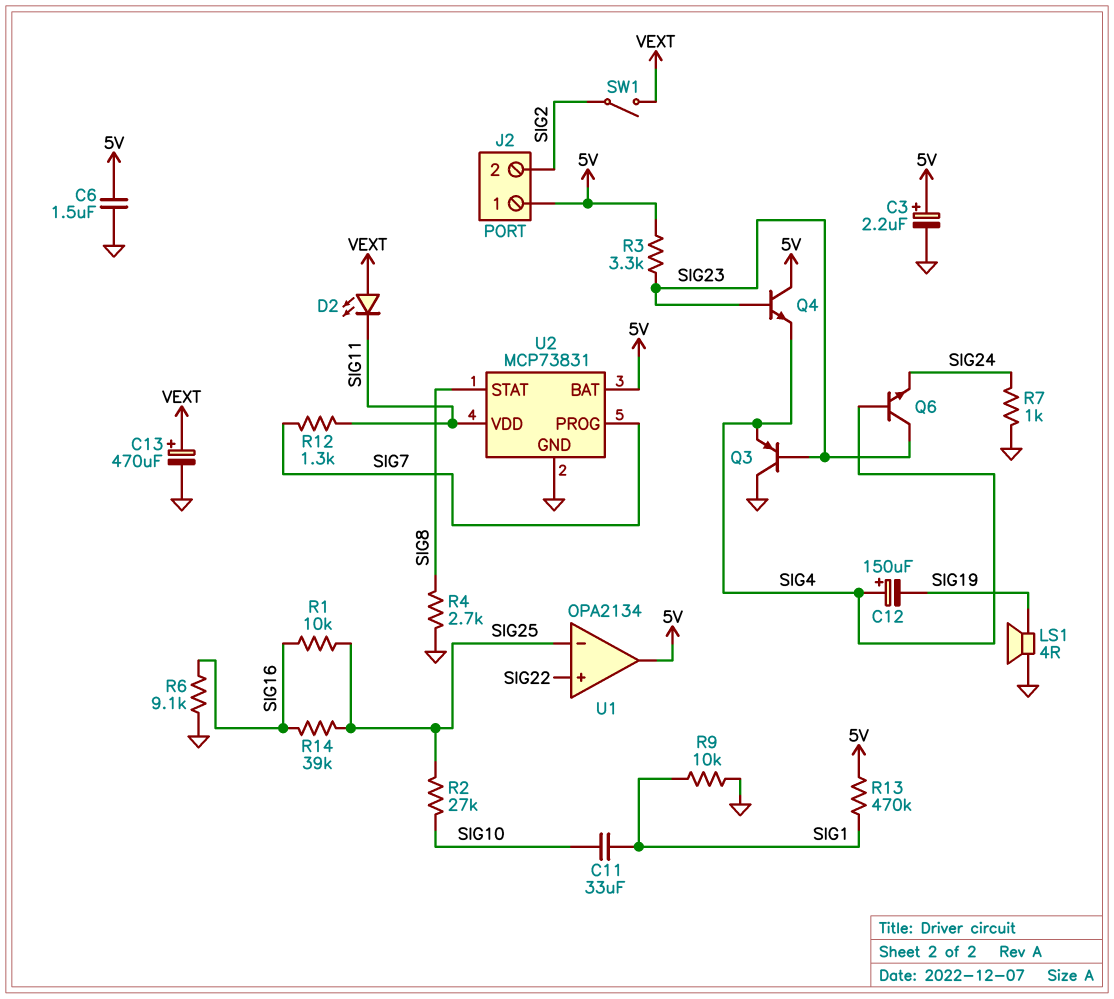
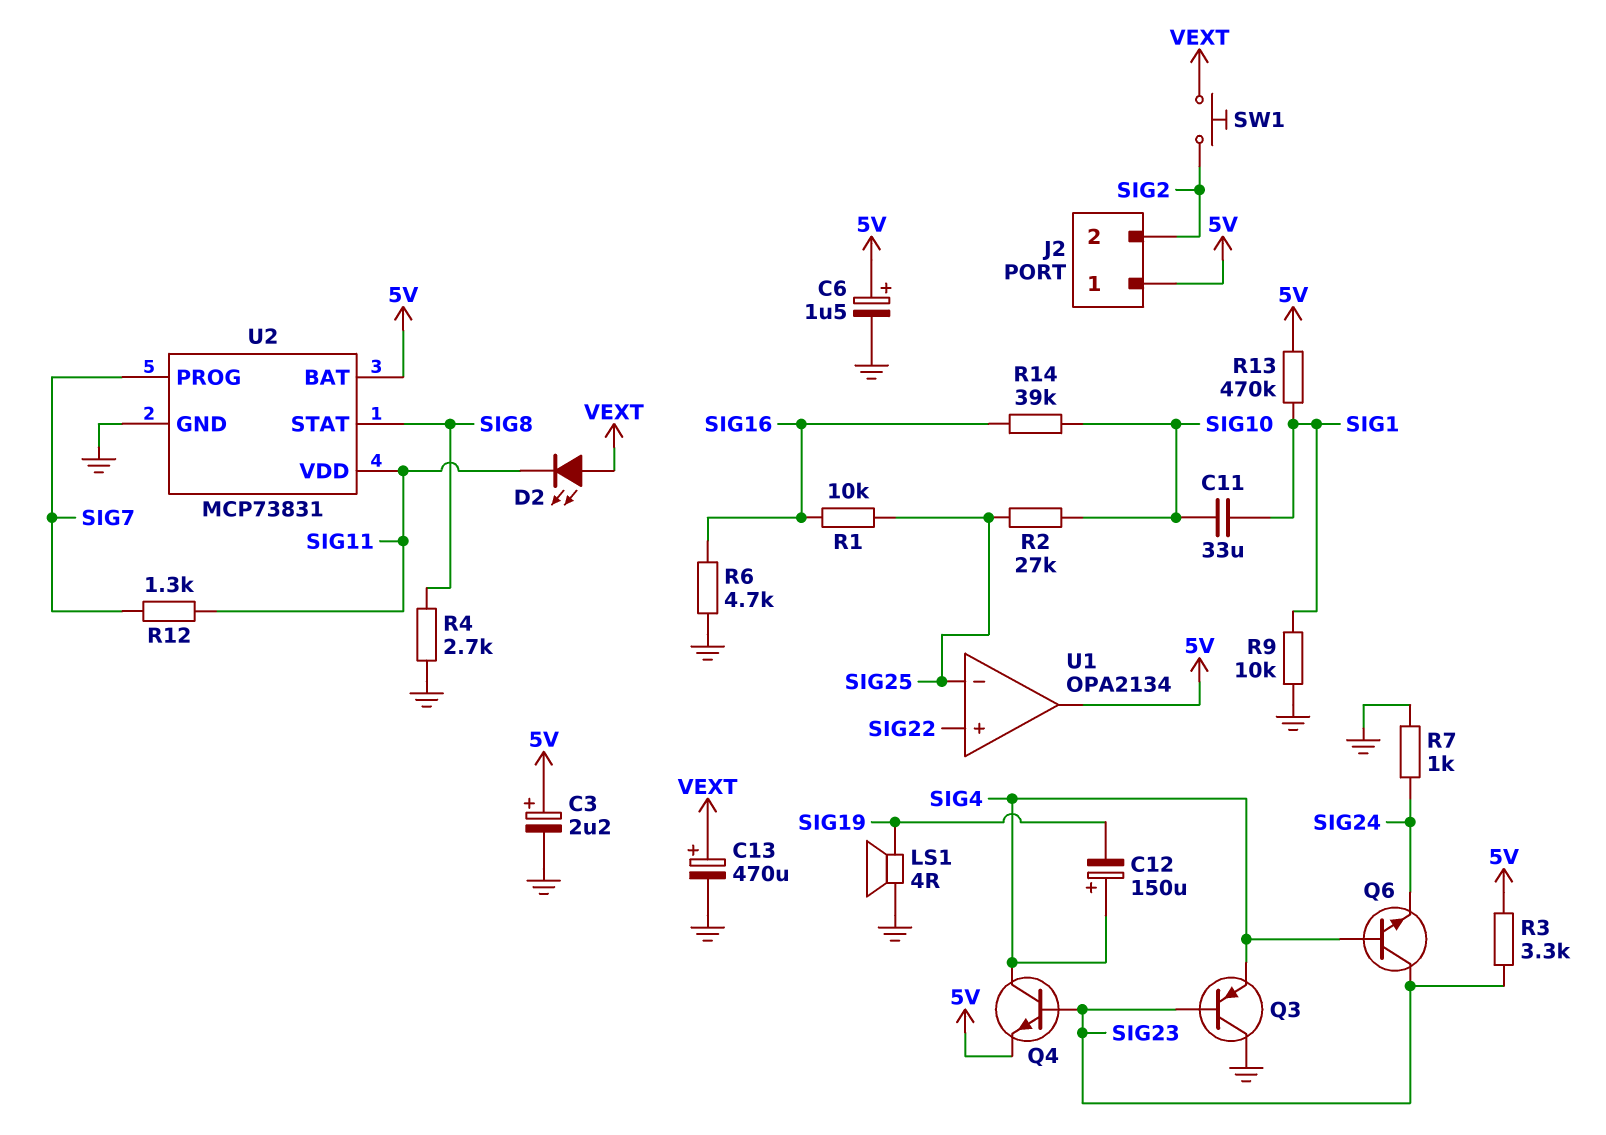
C6: 1.5uF (5V, GND) -> 1.5uF (plus 5V, minus GND)
Q4: NPN (B SIG23, C 5V, E SIG4) -> NPN (B SIG23, C SIG4, E 5V)
R6: 9.1k (GND, SIG16) -> 4.7k (GND, SIG16)
R14: 39k (SIG16, SIG25) -> 39k (SIG10, SIG16)
SW1: switch (SIG2, VEXT) -> button (SIG2, VEXT)

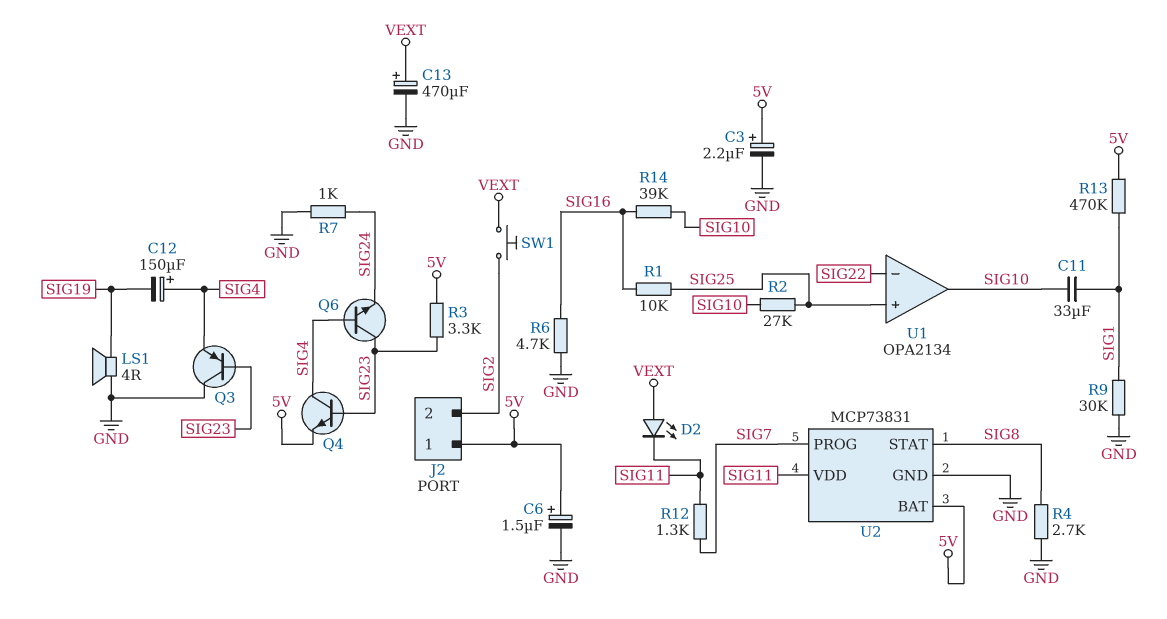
R9: 10k (GND, SIG1) -> 30k (GND, SIG1)
U1 pin in+: SIG22 -> SIG25
U1 pin in-: SIG25 -> SIG22
U1 pin out: 5V -> SIG10

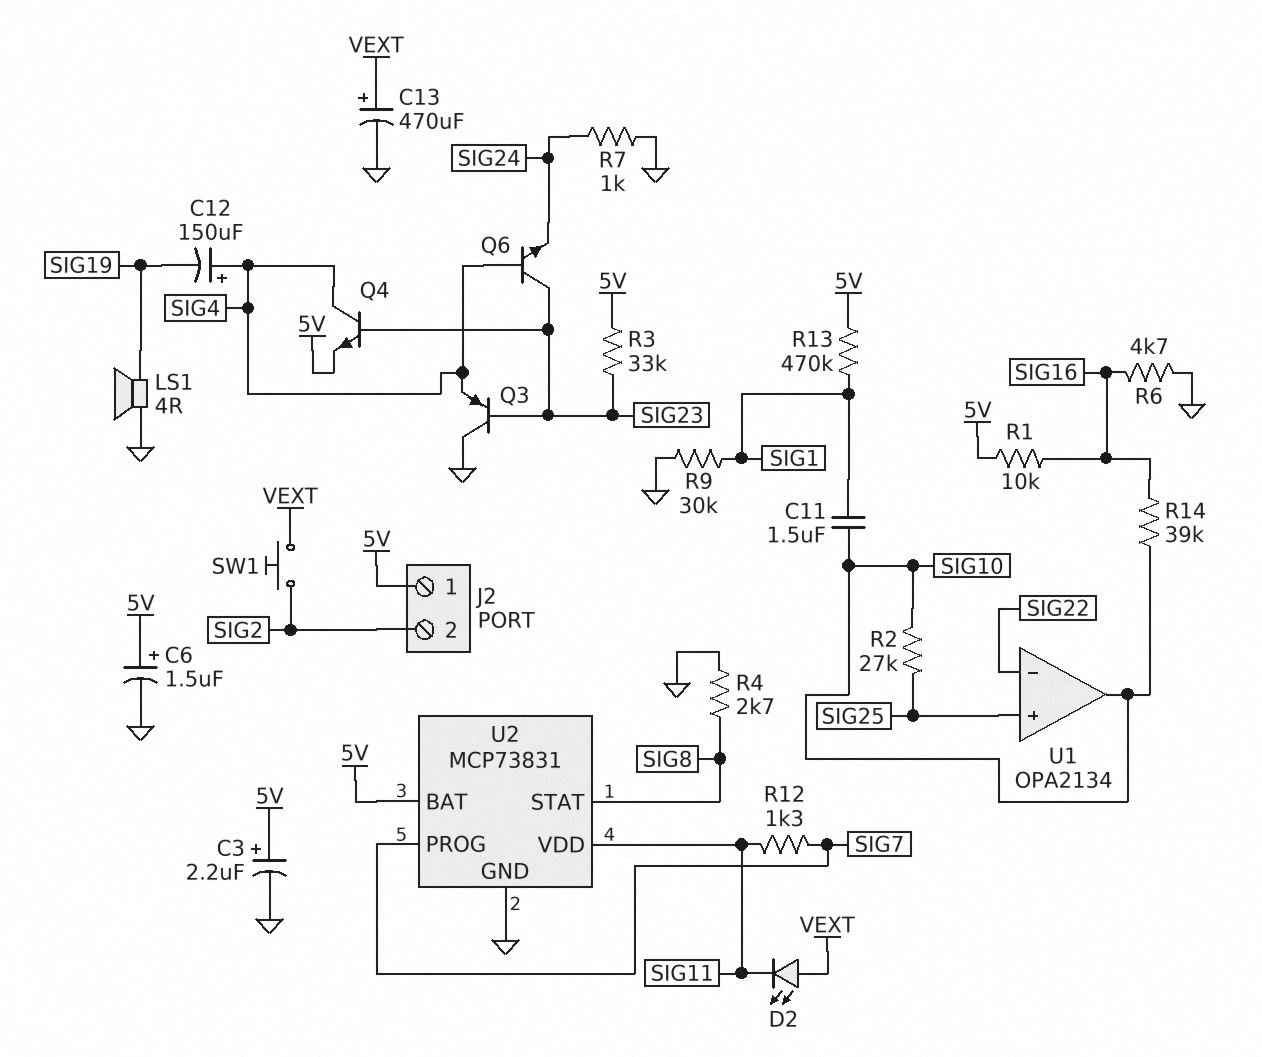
C11: 33uF (SIG1, SIG10) -> 1.5uF (SIG1, SIG10)
R1: 10k (SIG16, SIG25) -> 10k (5V, SIG16)
R3: 3.3k (5V, SIG23) -> 33k (5V, SIG23)

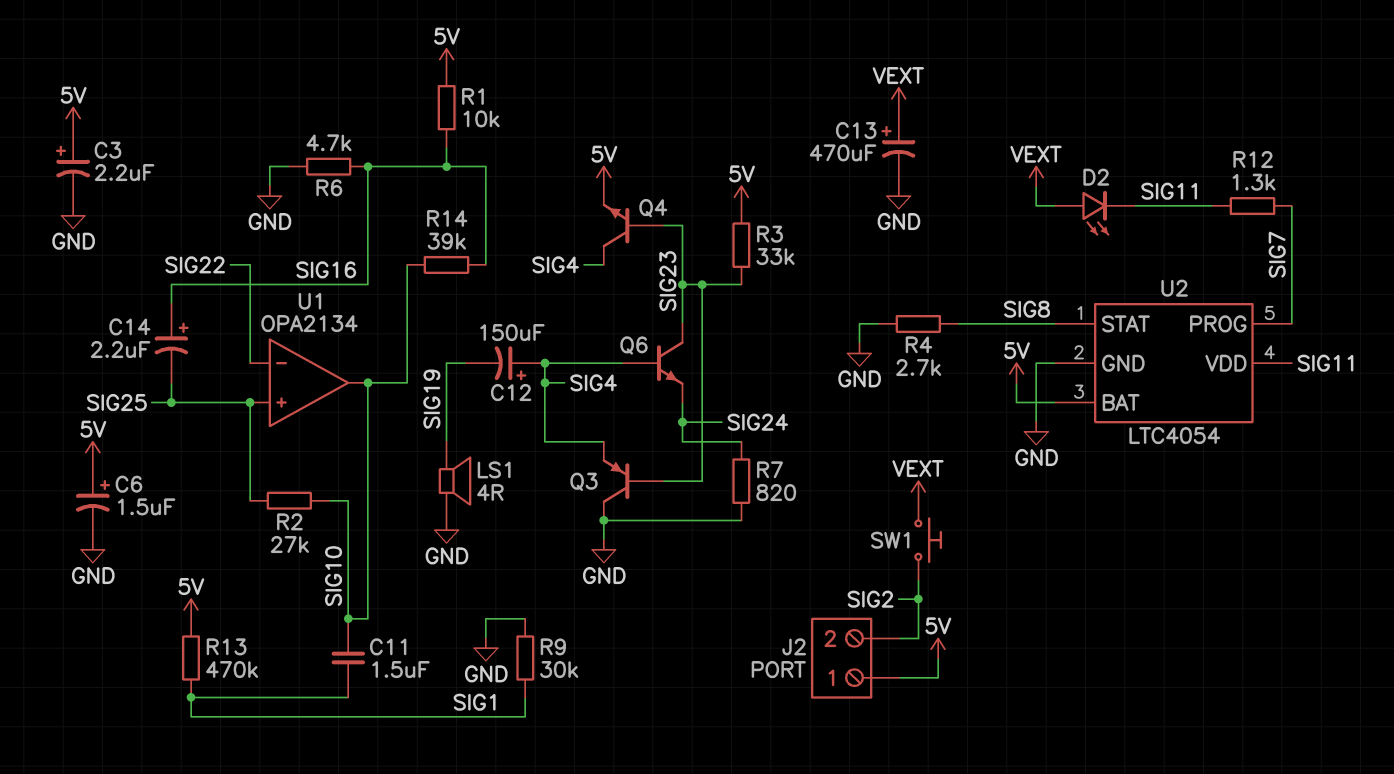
C14: none -> 2.2uF (plus SIG16, minus SIG25)
R7: 1k (GND, SIG24) -> 820 (GND, SIG24)
U2: MCP73831 -> LTC4054

